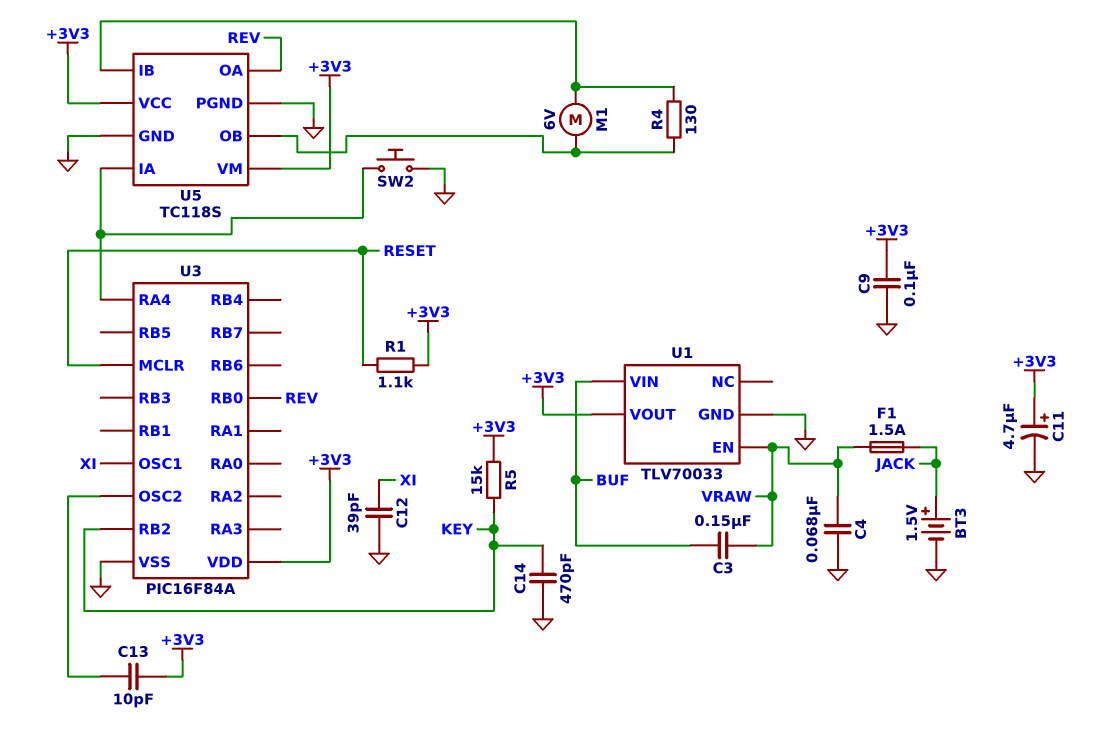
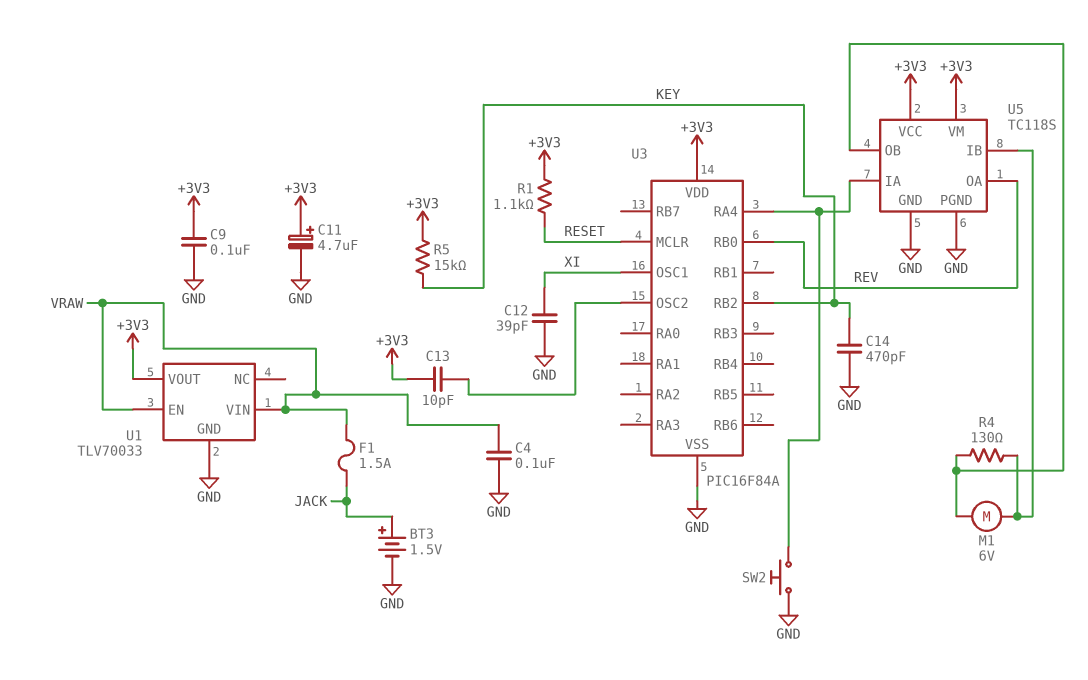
C3: 150nF (BUF, VRAW) -> none
C4: 68nF (GND, VRAW) -> 100nF (GND, VRAW)
U1 pin VIN: BUF -> VRAW

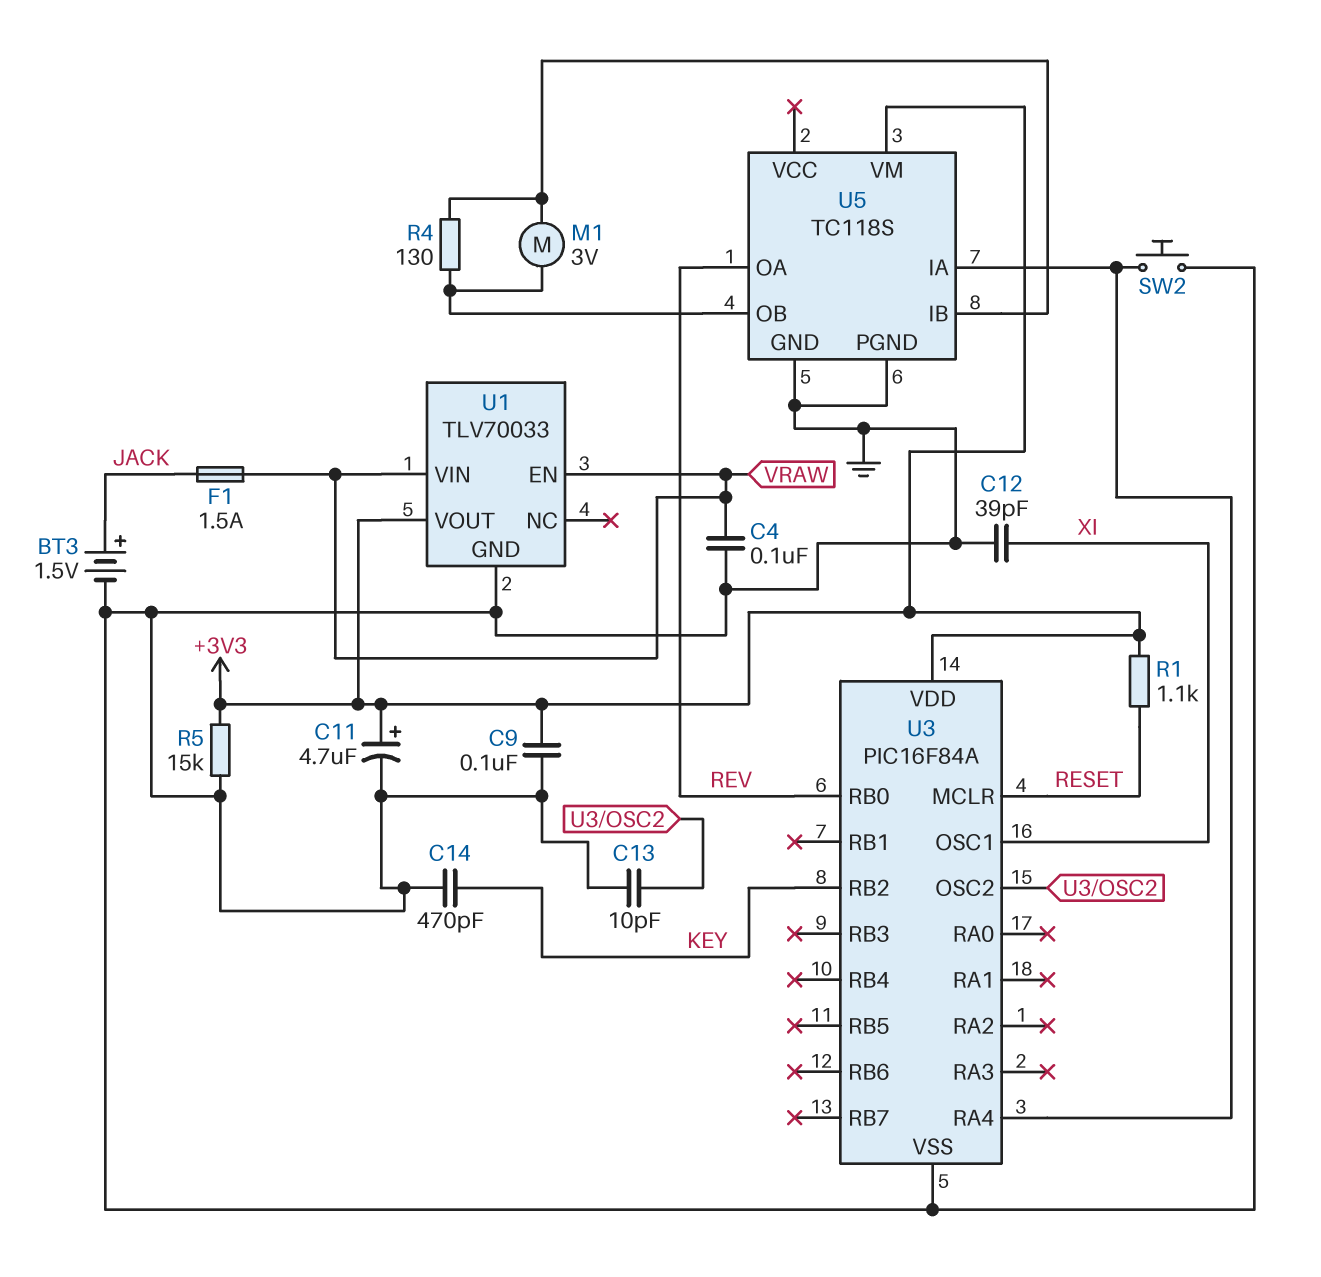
C13: 10pF (+3V3, U3/OSC2) -> 10pF (GND, U3/OSC2)
M1: motor 6V (U5/IB, U5/OB) -> motor 3V (U5/IB, U5/OB)
R5: 15k (+3V3, KEY) -> 15k (+3V3, GND)
U5 pin VCC: +3V3 -> none

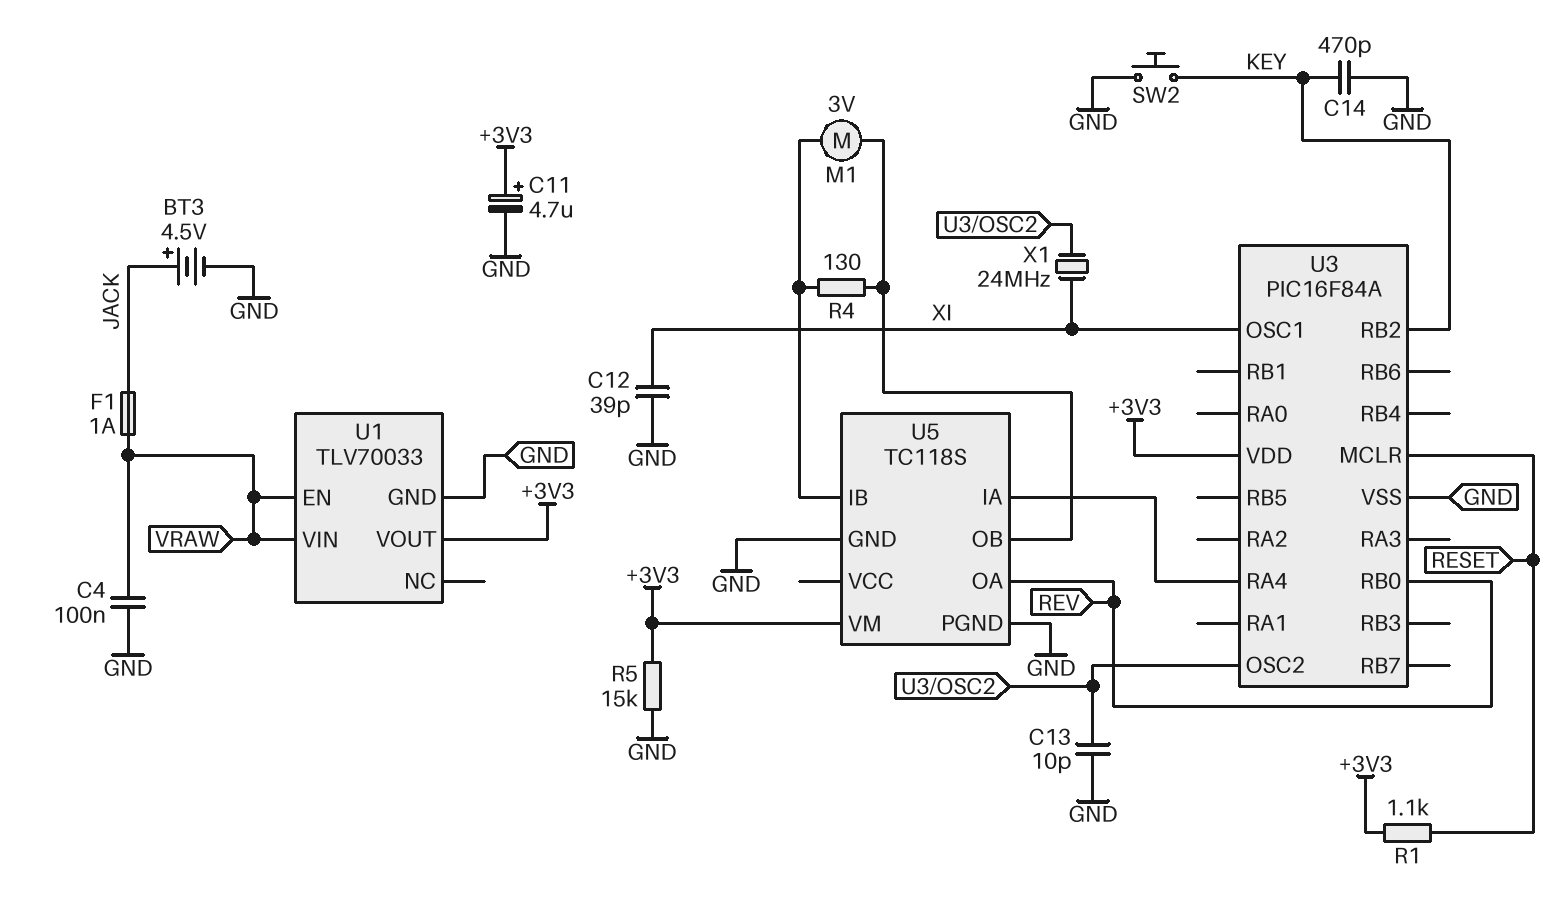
BT3: 1.5V (plus JACK, minus GND) -> 4.5V (plus JACK, minus GND)
C9: 100nF (+3V3, GND) -> none
F1: 1.5A (JACK, VRAW) -> 1A (JACK, VRAW)
SW2: button (GND, U3/RA4) -> button (GND, KEY)
X1: none -> 24MHz (U3/OSC2, XI)

